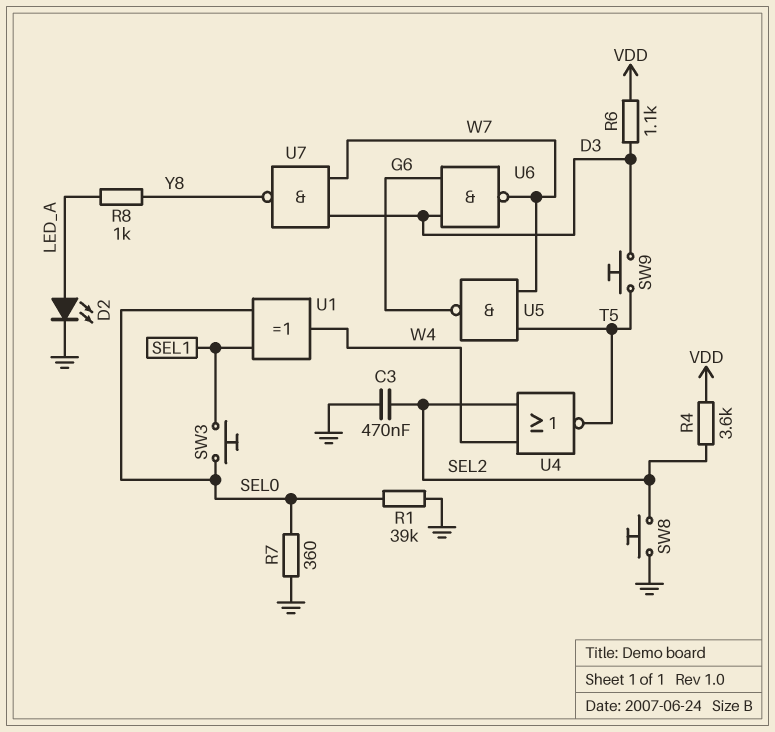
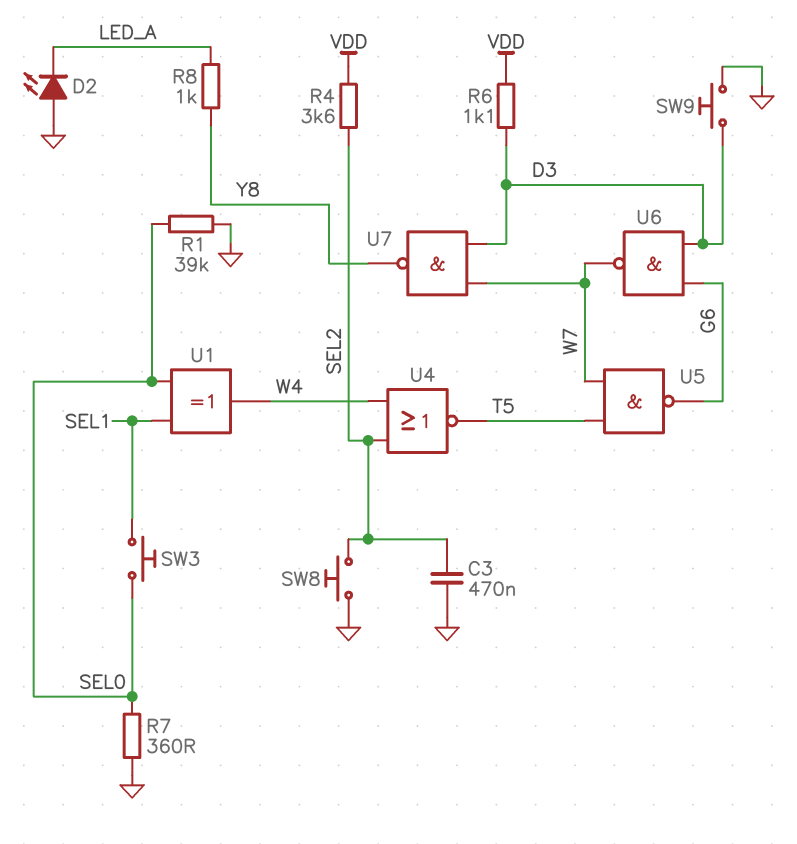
D2: LED (A LED_A, K GND) -> LED (A GND, K LED_A)
SW9: button (D3, T5) -> button (D3, GND)

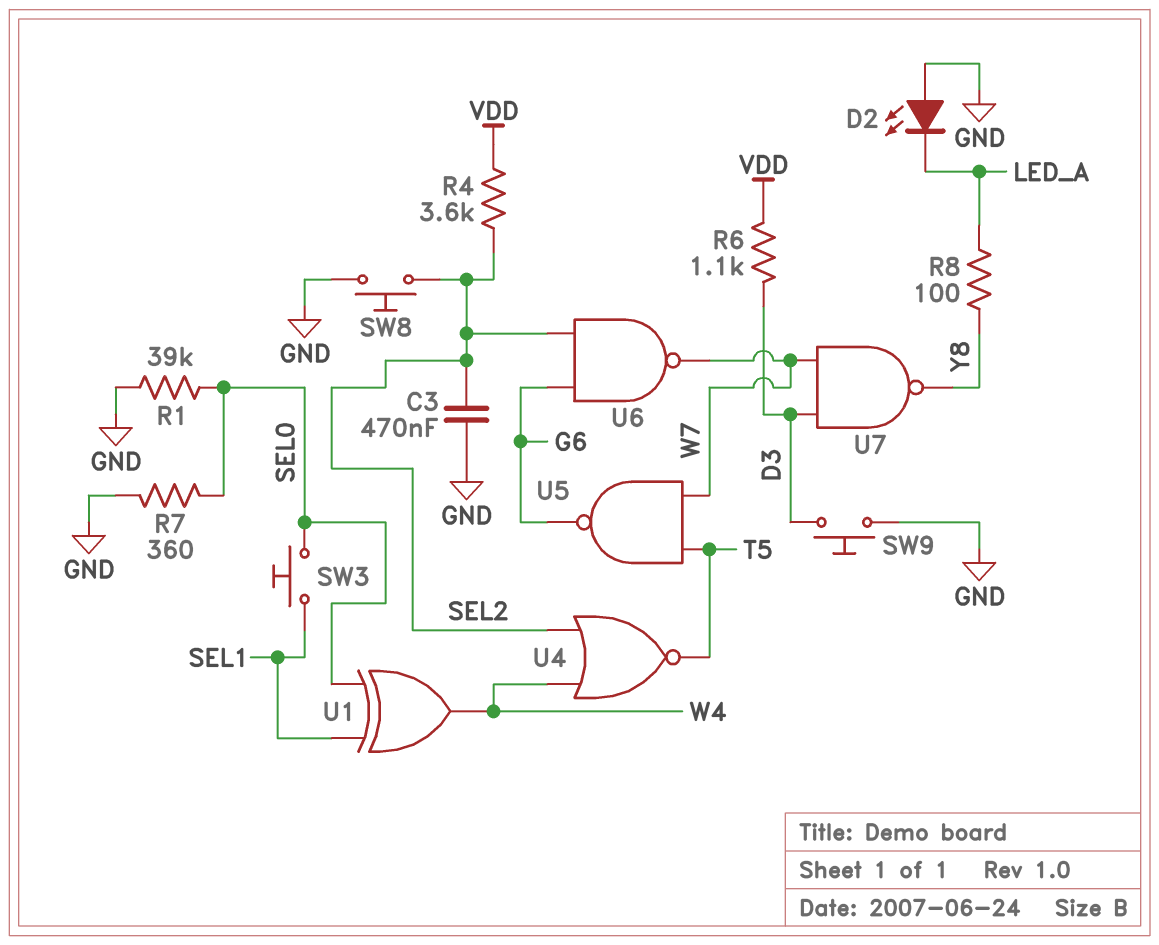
R8: 1k (LED_A, Y8) -> 100 (LED_A, Y8)
U6: NAND (in D3, in G6, out W7) -> NAND (in G6, in SEL2, out W7)

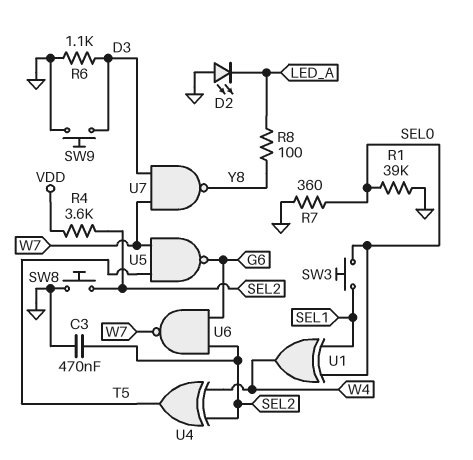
R6: 1.1k (D3, VDD) -> 1.1k (D3, GND)
U4: NOR (in SEL2, in W4, out T5) -> XOR (in SEL2, in W4, out T5)

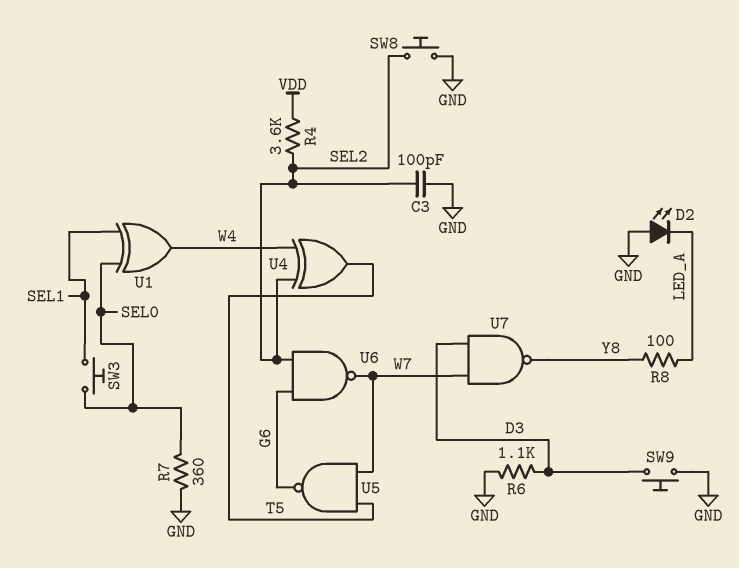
C3: 470nF (GND, SEL2) -> 100pF (GND, SEL2)
R1: 39k (GND, SEL0) -> none

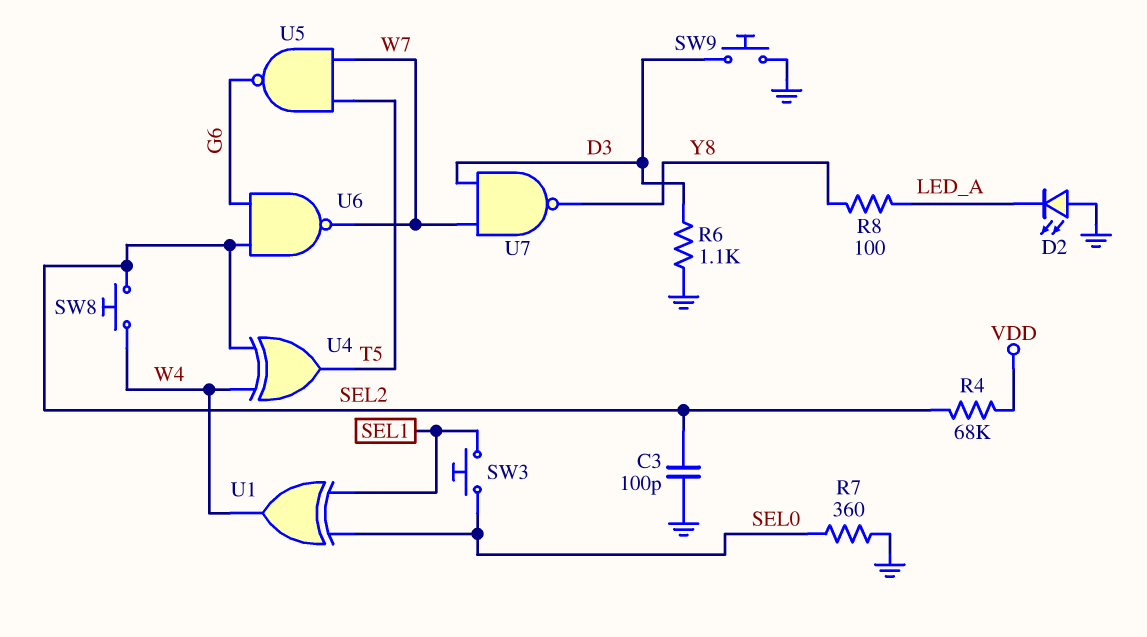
R4: 3.6k (SEL2, VDD) -> 68k (SEL2, VDD)
SW8: button (GND, SEL2) -> button (SEL2, W4)

